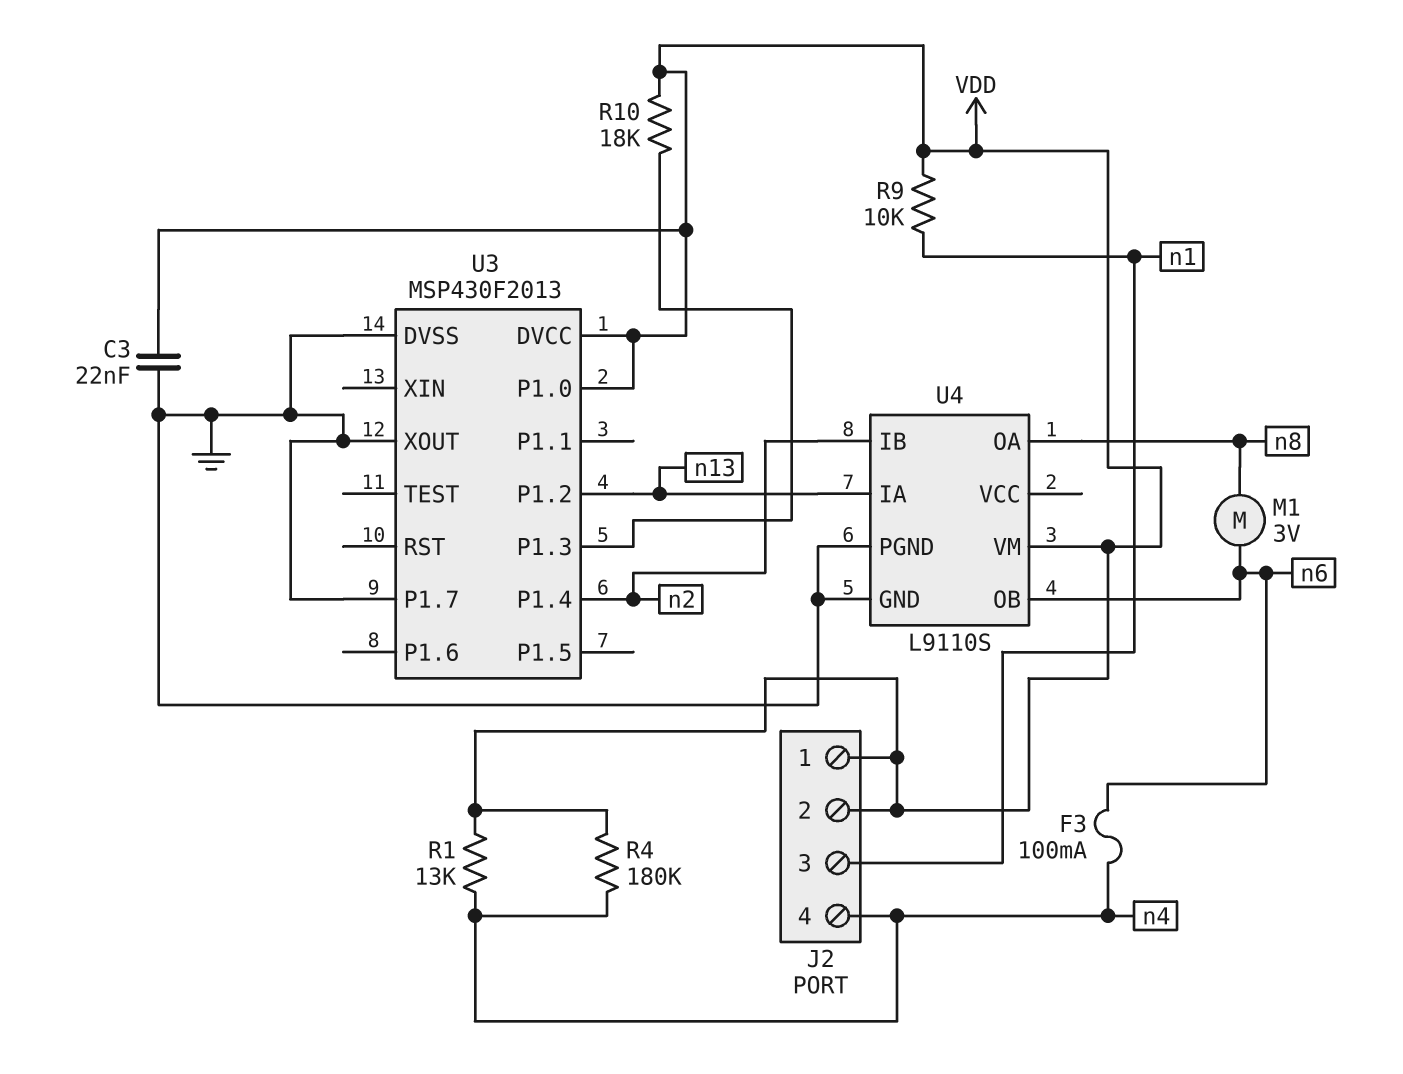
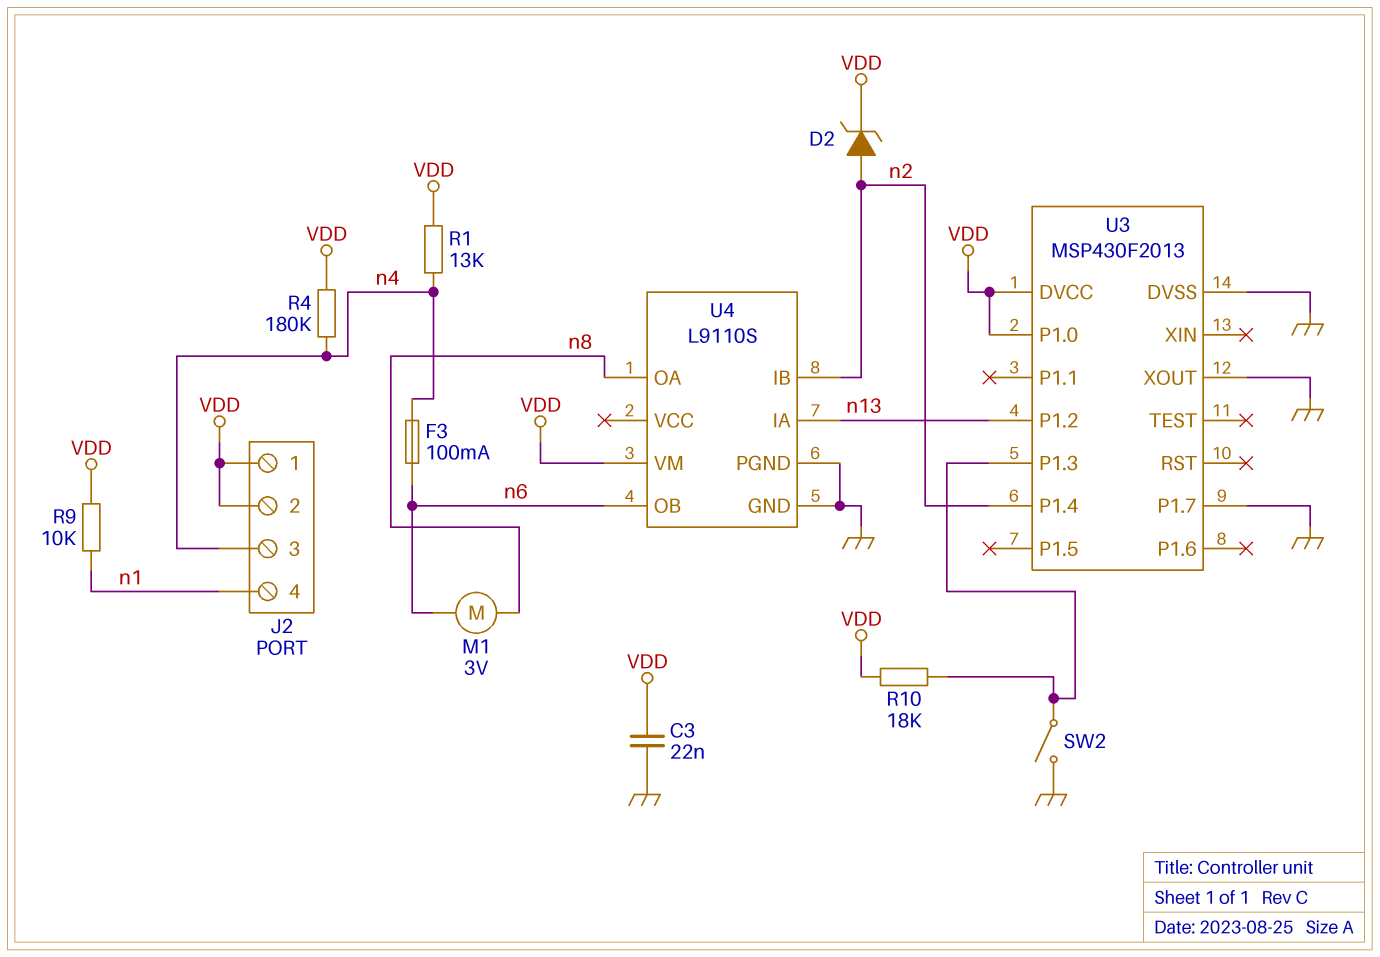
D2: none -> zener (A n2, K VDD)
J2 pin 3: n1 -> n4
J2 pin 4: n4 -> n1
SW2: none -> switch (GND, U3/P1.3)

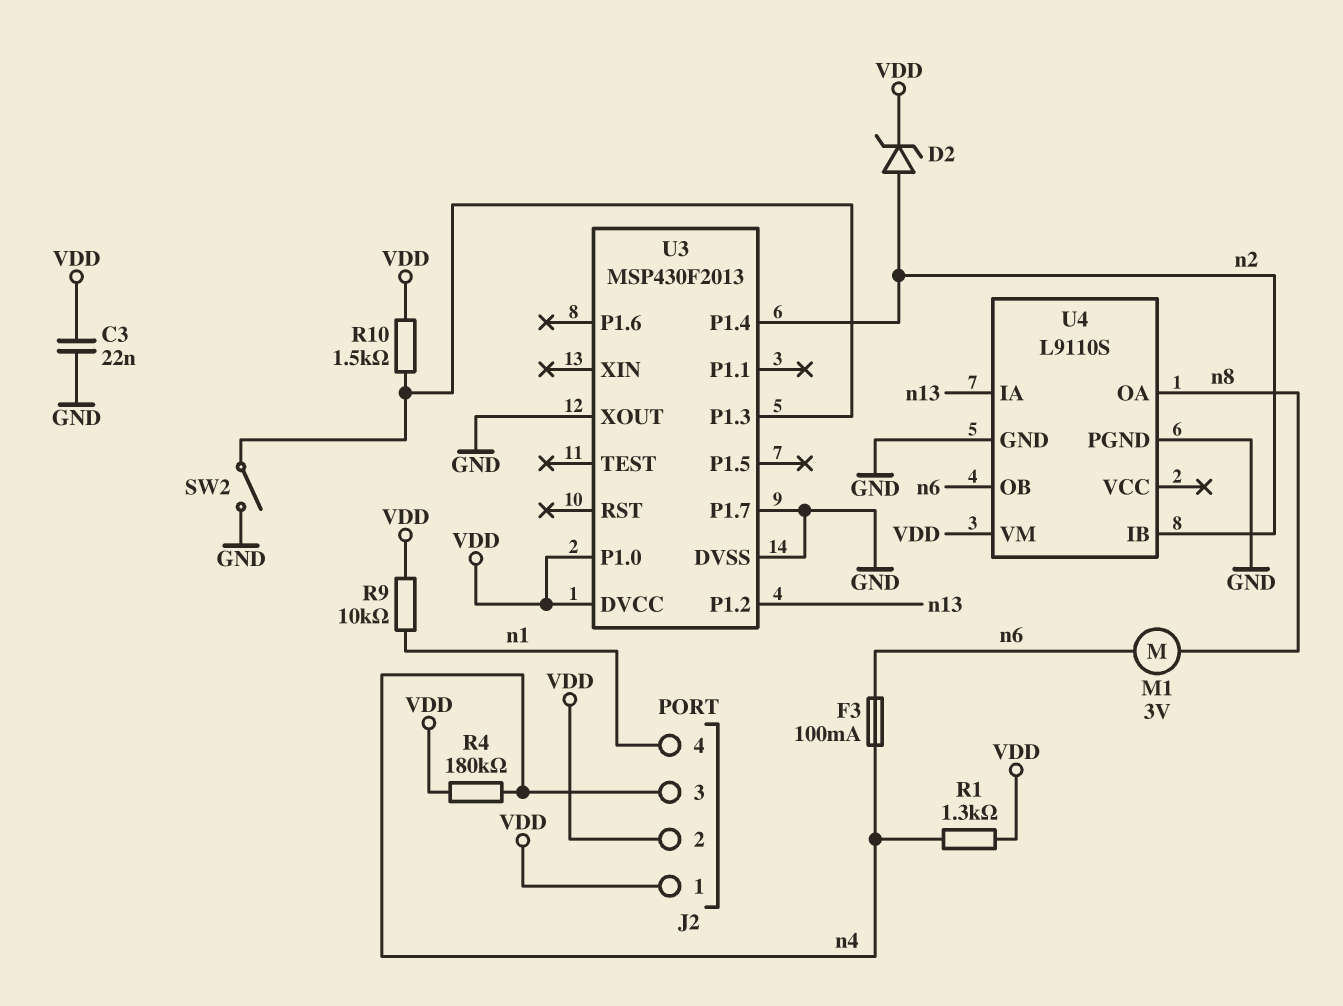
R1: 13k (VDD, n4) -> 1.3k (VDD, n4)
R10: 18k (U3/P1.3, VDD) -> 1.5k (U3/P1.3, VDD)

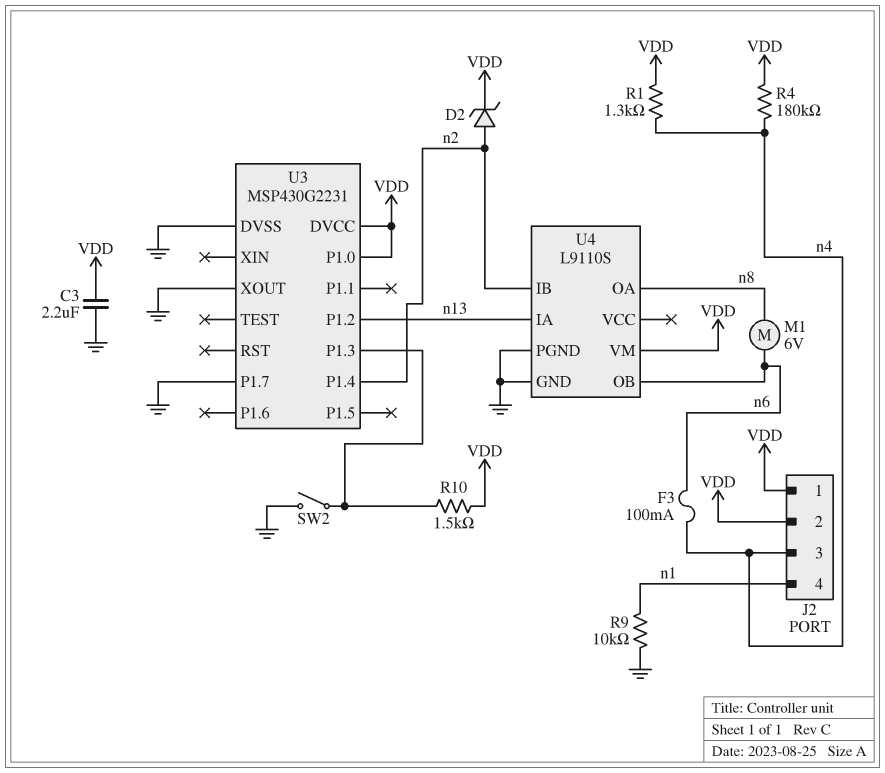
C3: 22nF (GND, VDD) -> 2.2uF (GND, VDD)
M1: motor 3V (n6, n8) -> motor 6V (n6, n8)
R9: 10k (VDD, n1) -> 10k (GND, n1)
U3: MSP430F2013 -> MSP430G2231

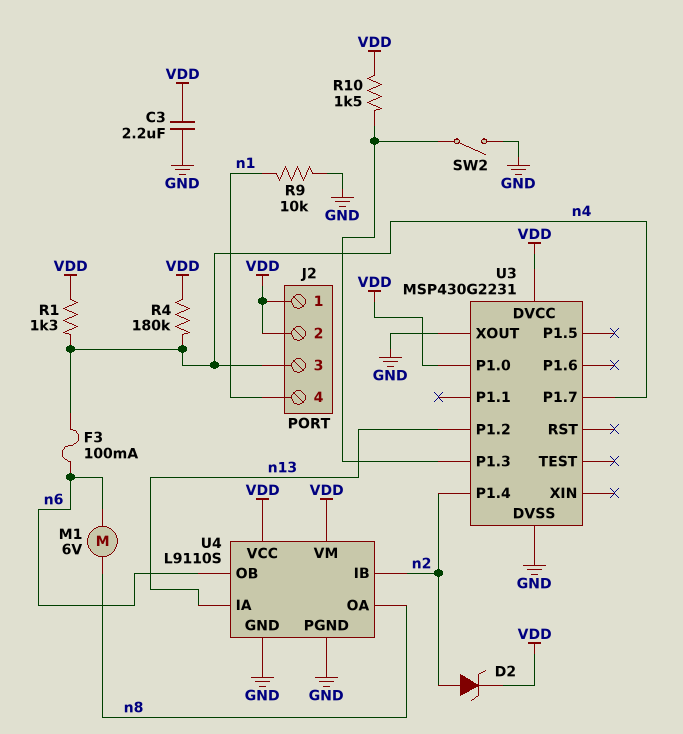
U3 pin P1.7: GND -> n4
U4 pin VCC: none -> VDD

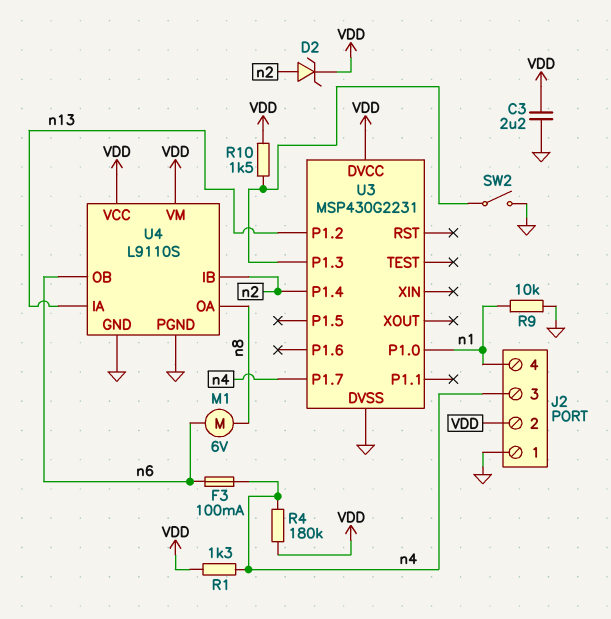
J2 pin 1: VDD -> GND
U3 pin P1.0: VDD -> n1
U3 pin XOUT: GND -> none

